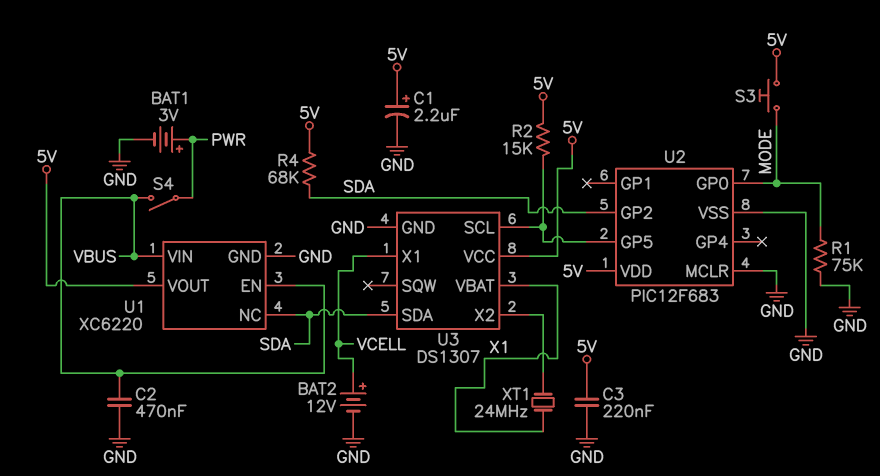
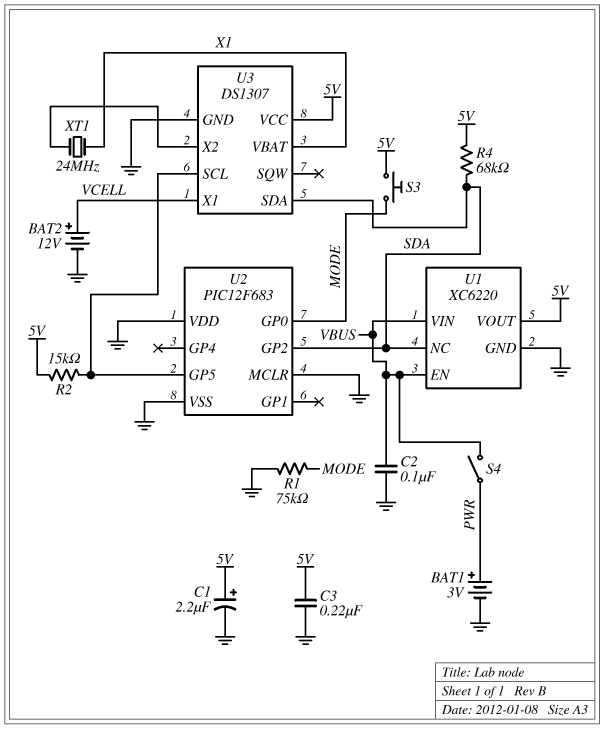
C2: 470nF (GND, VBUS) -> 100nF (GND, VBUS)
U2 pin VDD: 5V -> GND

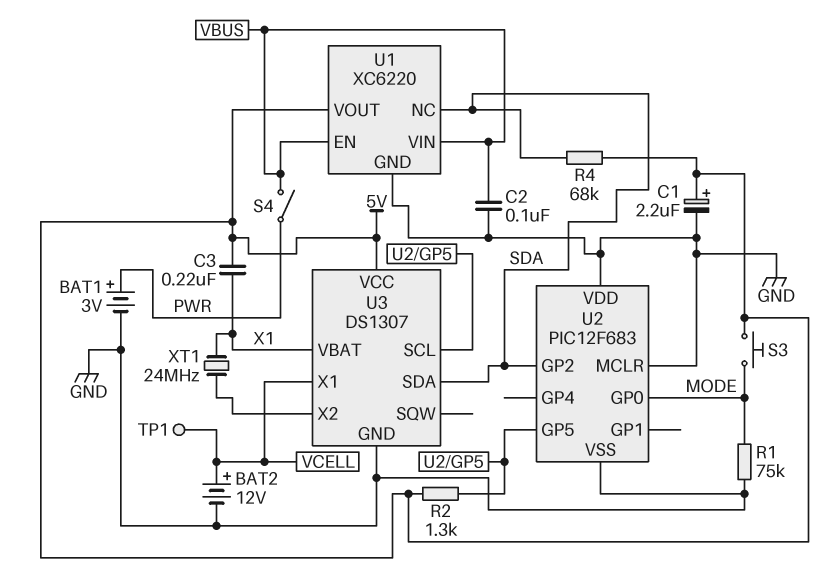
C3: 220nF (5V, GND) -> 220nF (5V, X1)
R2: 15k (5V, U2/GP5) -> 1.3k (5V, U2/GP5)
TP1: none -> test point (VCELL)

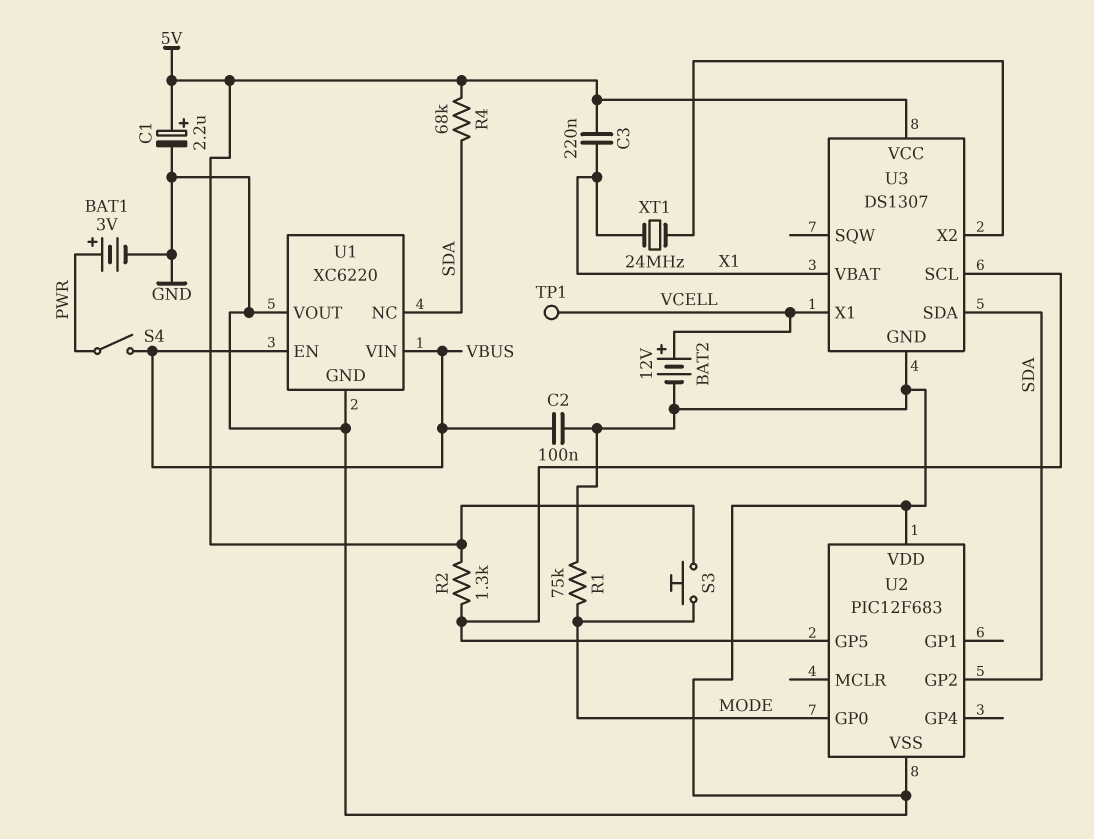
U1 pin VOUT: 5V -> GND
U2 pin MCLR: GND -> none

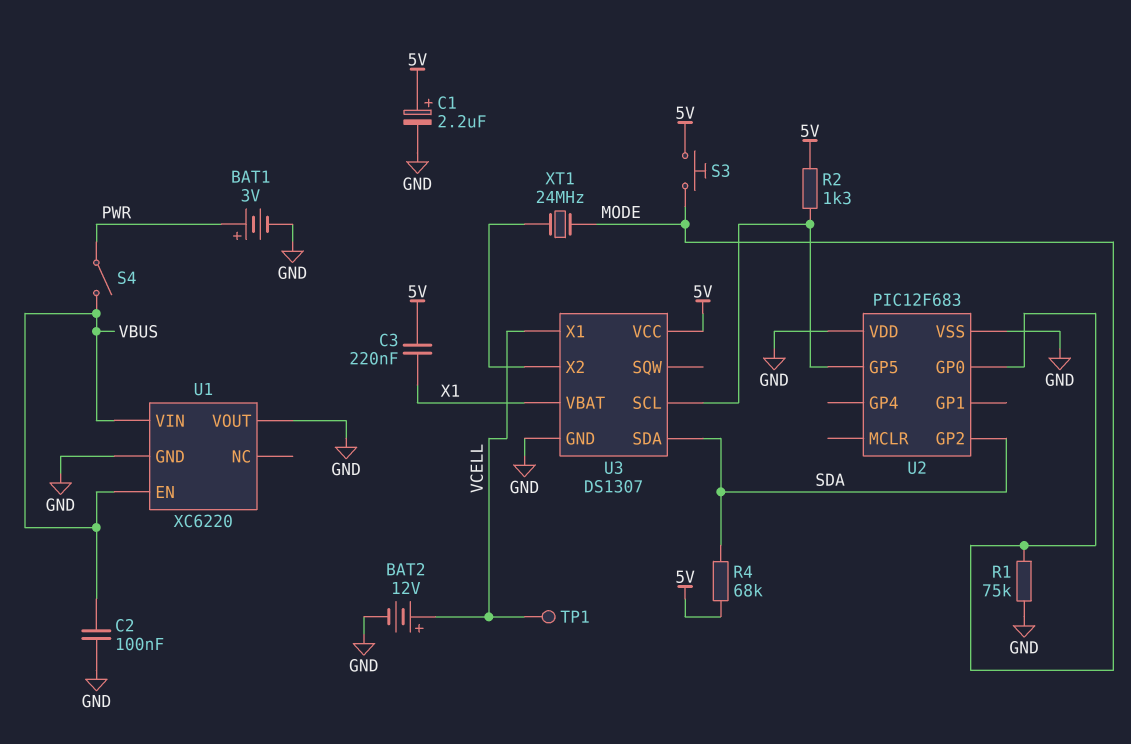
U1 pin NC: SDA -> none
XT1: 24MHz (U3/X2, X1) -> 24MHz (MODE, U3/X2)

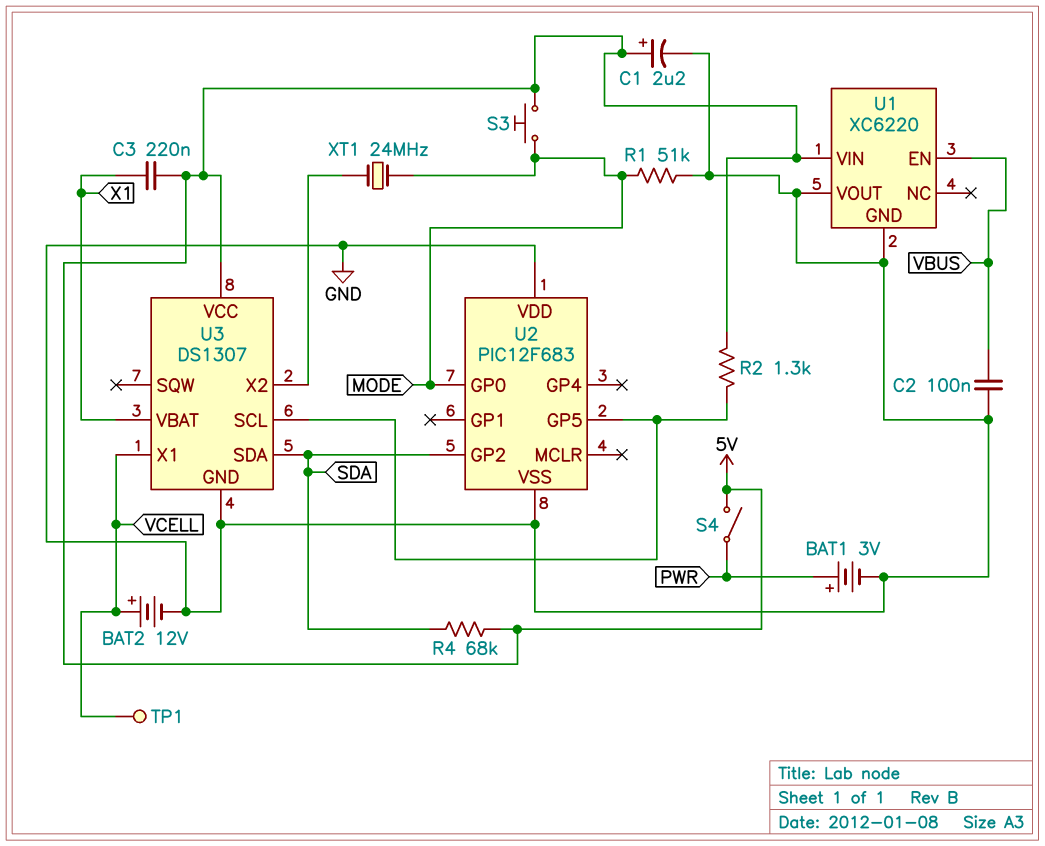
R1: 75k (GND, MODE) -> 51k (GND, MODE)
S4: switch (PWR, VBUS) -> switch (5V, PWR)
U1 pin VIN: VBUS -> 5V

